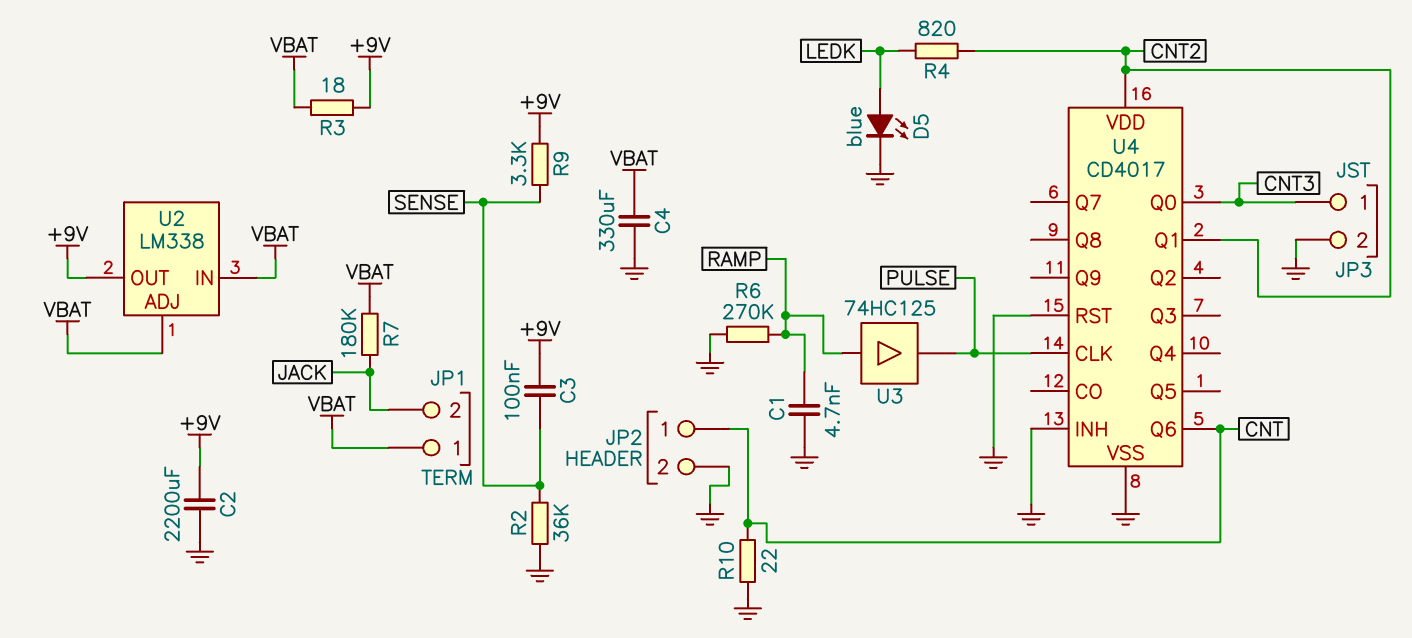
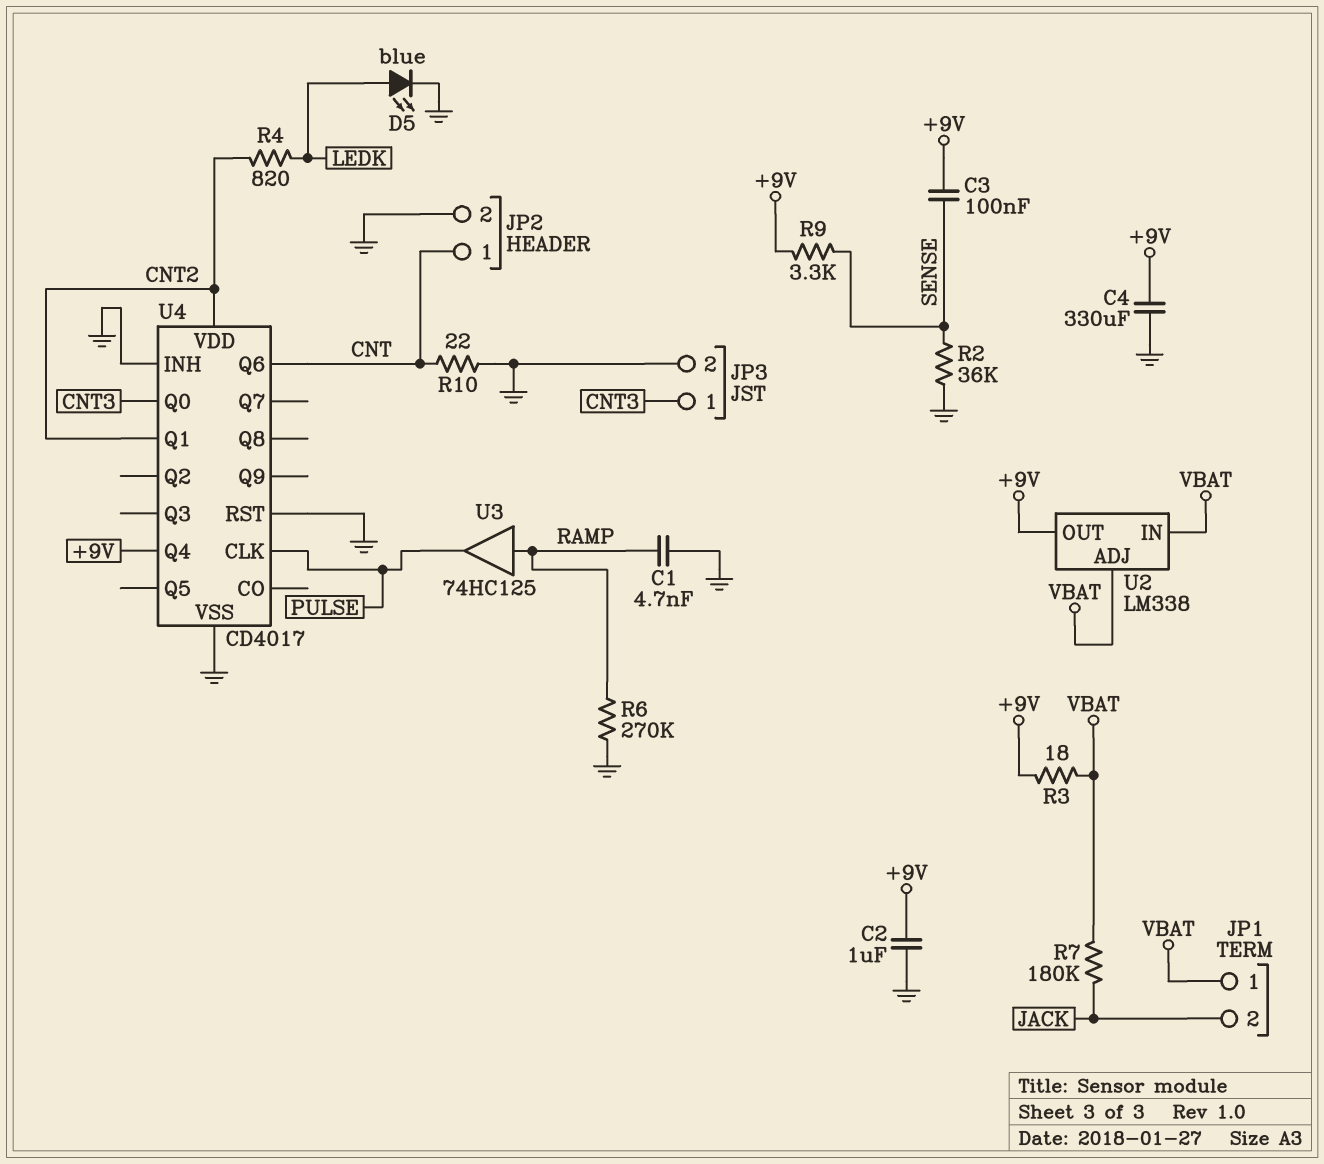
C2: 2200uF (+9V, GND) -> 1uF (+9V, GND)
C4: 330uF (GND, VBAT) -> 330uF (+9V, GND)
U4 pin Q4: none -> +9V

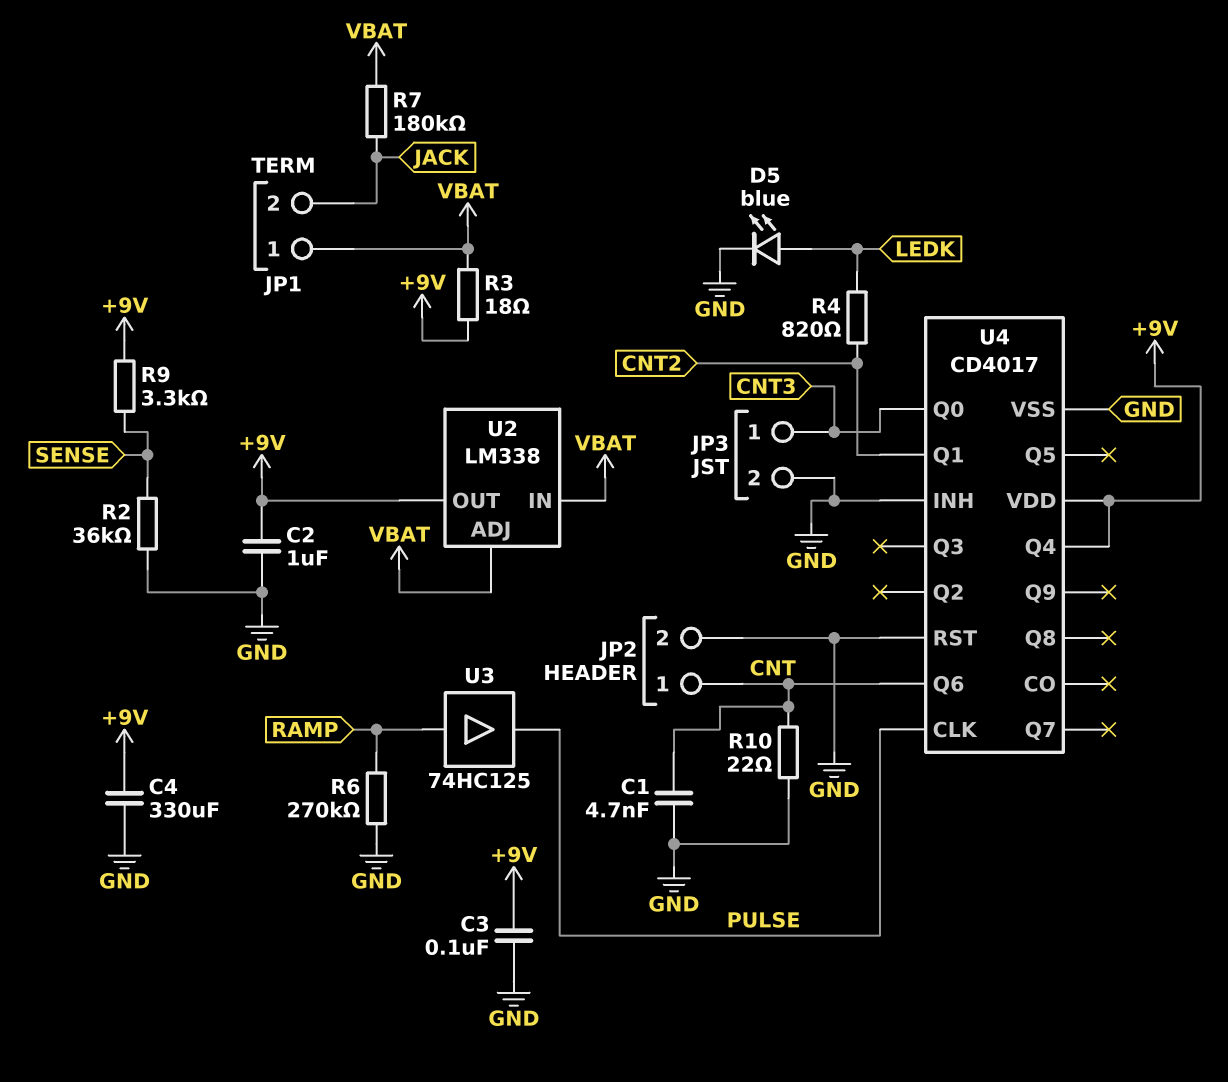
C1: 4.7nF (GND, RAMP) -> 4.7nF (CNT, GND)
C3: 100nF (+9V, SENSE) -> 100nF (+9V, GND)
U4 pin VDD: CNT2 -> +9V

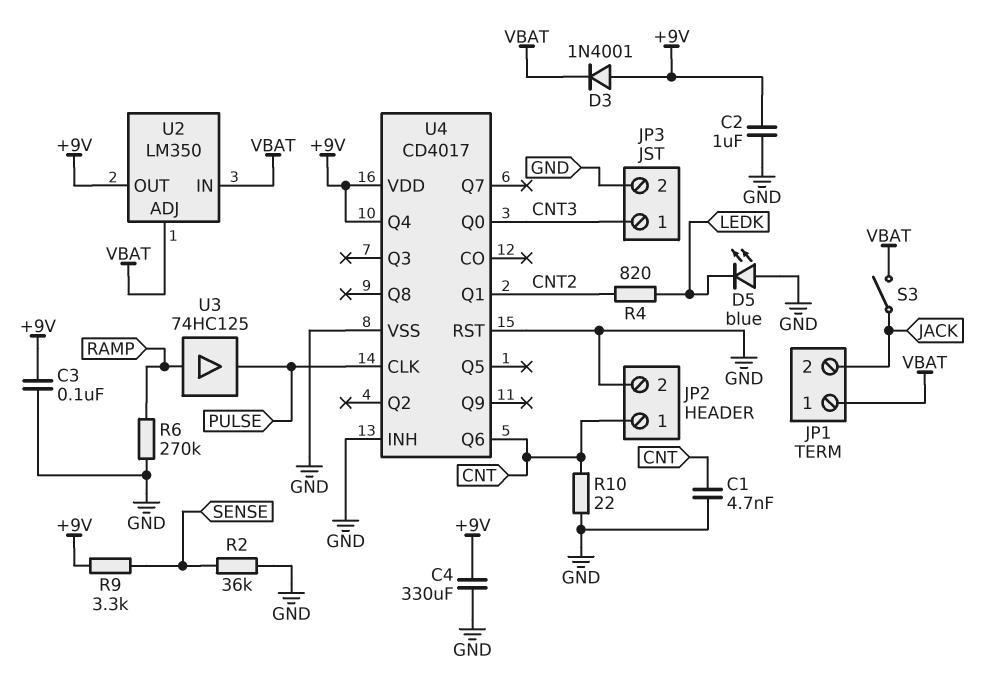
D3: none -> diode 1N4001 (A +9V, K VBAT)
D5: LED blue (A LEDK, K GND) -> LED blue (A GND, K LEDK)
R3: 18 (+9V, VBAT) -> none
R7: 180k (JACK, VBAT) -> none
S3: none -> switch (JACK, VBAT)
U2: LM338 -> LM350

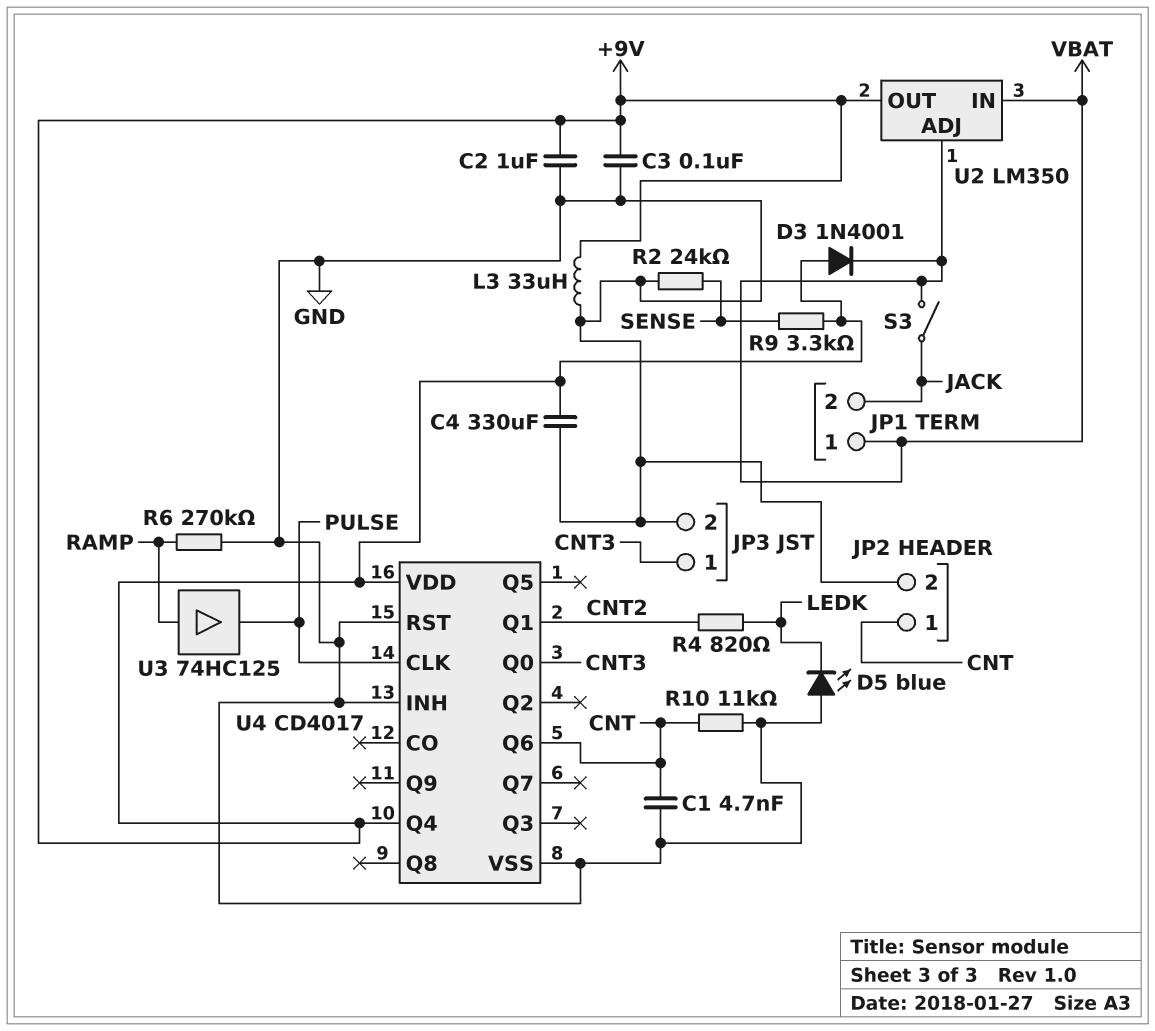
L3: none -> 33uH (+9V, GND)
R2: 36k (GND, SENSE) -> 24k (GND, SENSE)
R10: 22 (CNT, GND) -> 11k (CNT, GND)

